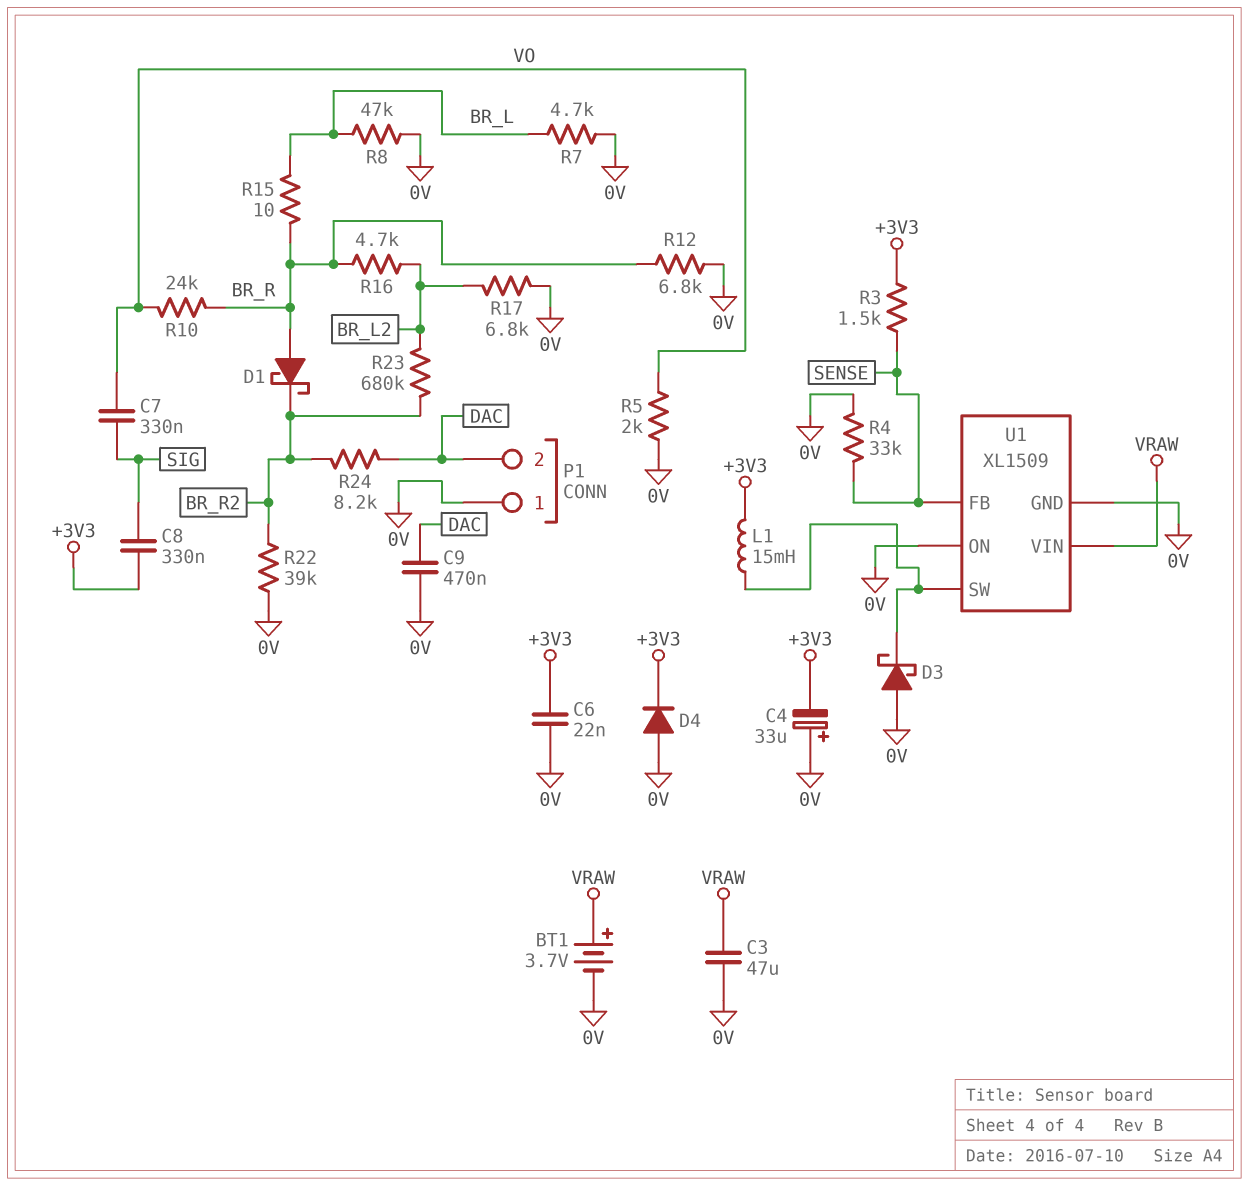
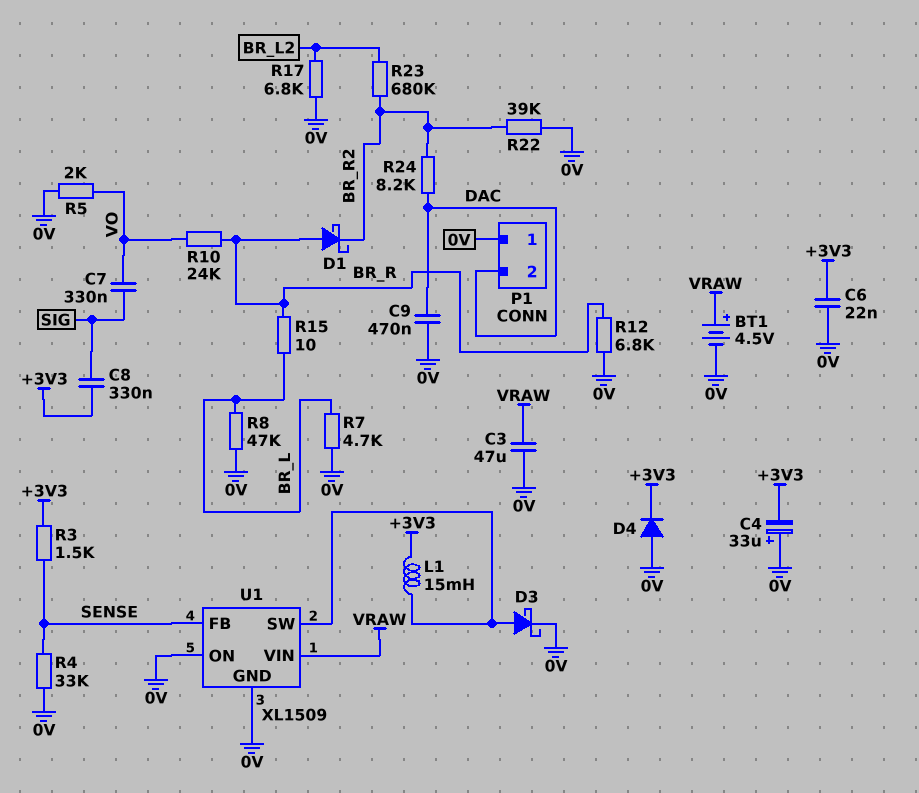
BT1: 3.7V (plus VRAW, minus 0V) -> 4.5V (plus VRAW, minus 0V)
D3: schottky (A 0V, K U1/SW) -> schottky (A U1/SW, K 0V)
R16: 4.7k (BR_L2, BR_R) -> none

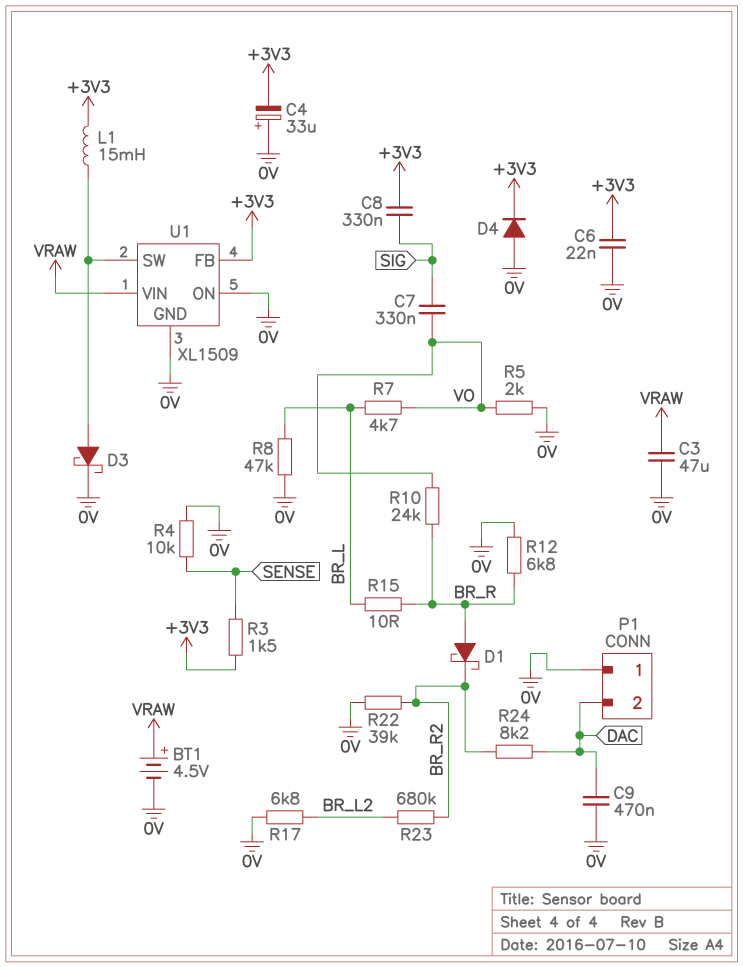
R4: 33k (0V, SENSE) -> 10k (0V, SENSE)
R7: 4.7k (0V, BR_L) -> 4.7k (BR_L, VO)
U1 pin FB: SENSE -> +3V3

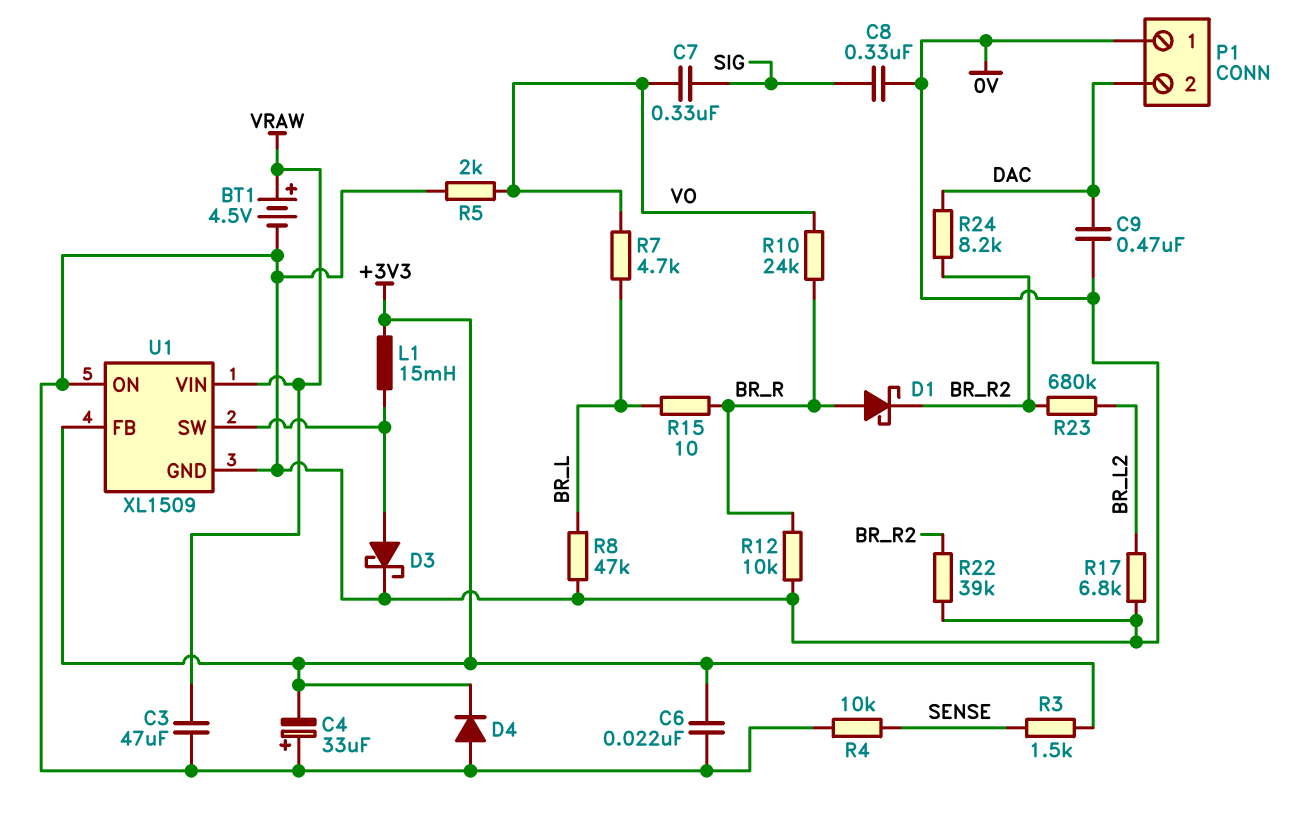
C8: 330nF (+3V3, SIG) -> 330nF (0V, SIG)
R12: 6.8k (0V, BR_R) -> 10k (0V, BR_R)

